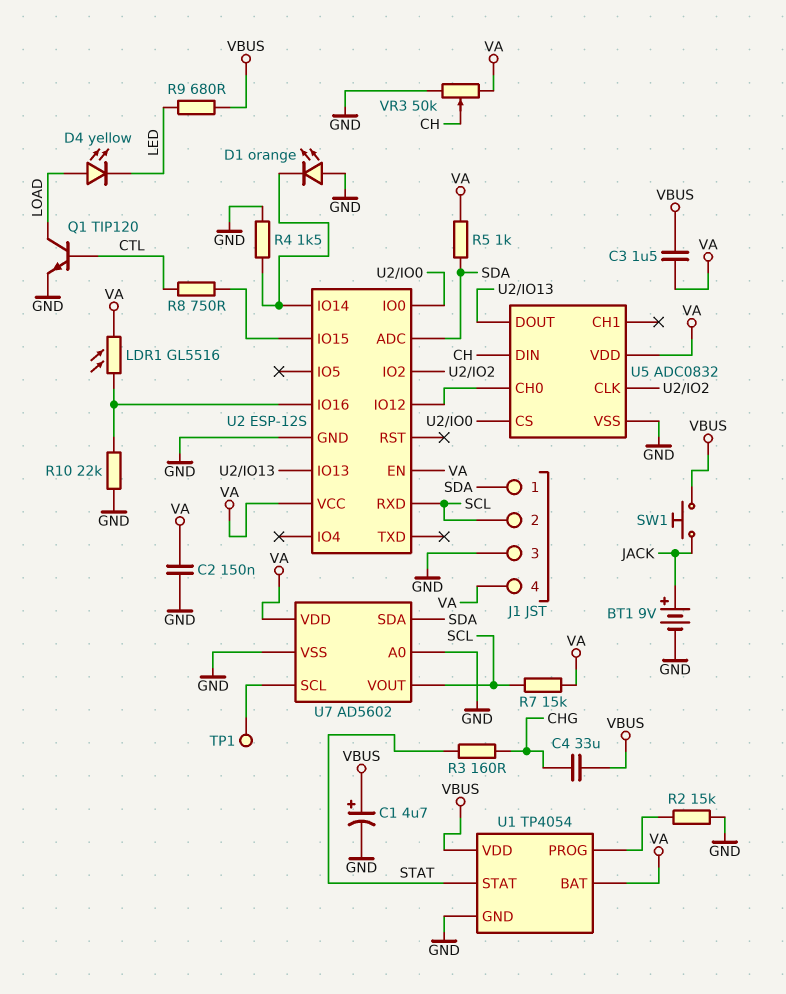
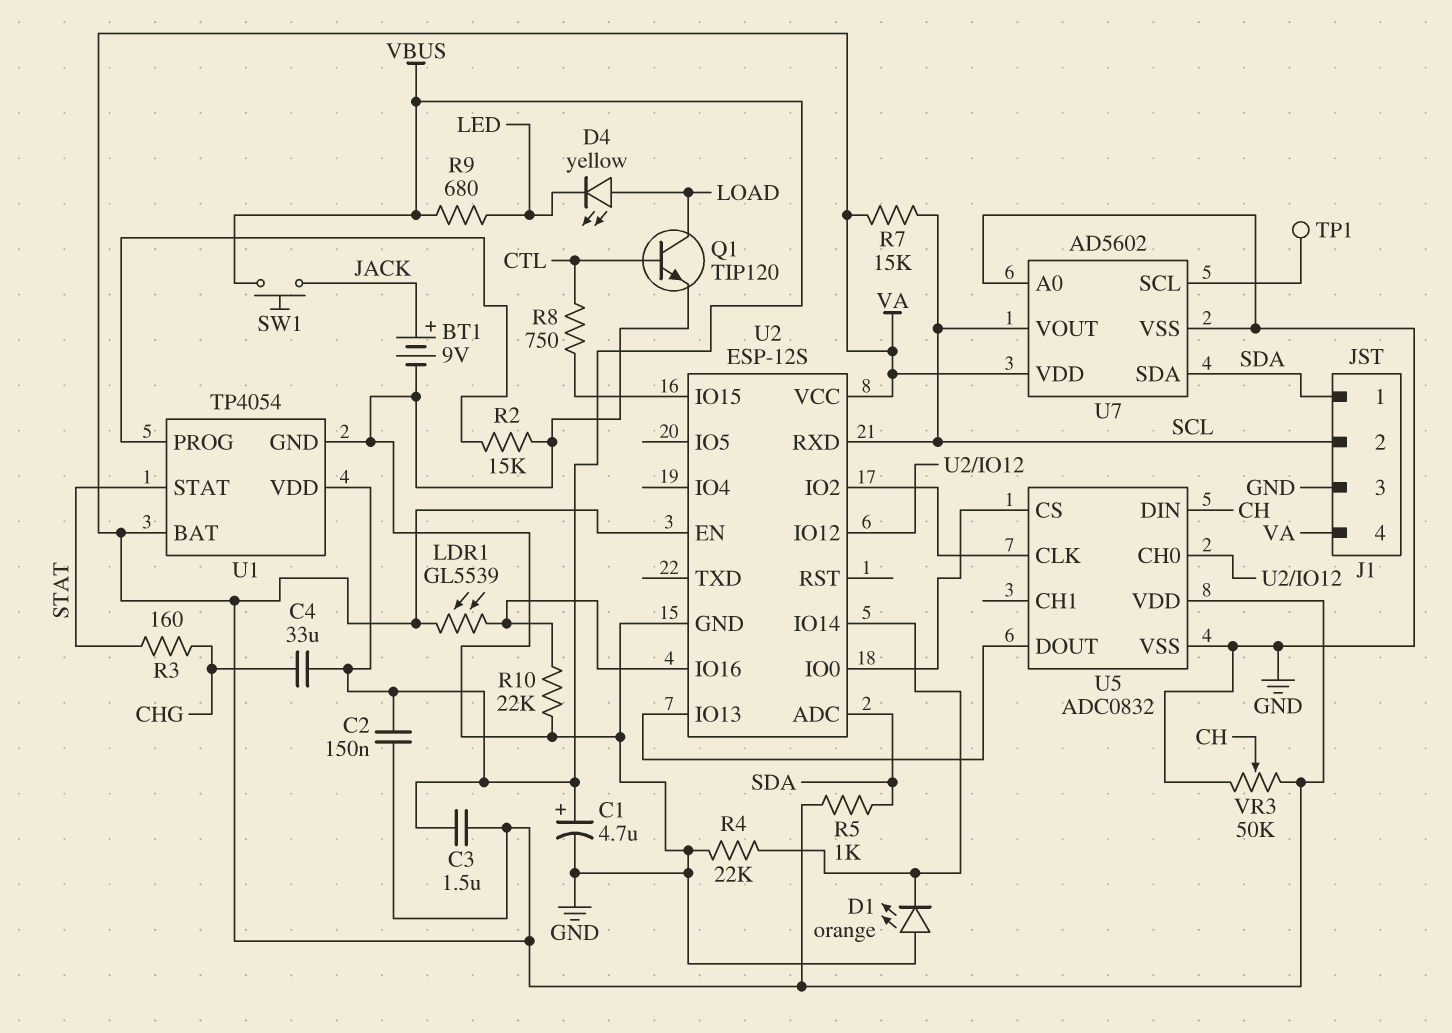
C2: 150nF (GND, VA) -> 150nF (VA, VBUS)
LDR1: GL5516 (U2/IO16, VA) -> GL5539 (U2/IO16, VA)
R4: 1.5k (GND, U2/IO14) -> 22k (GND, U2/IO14)

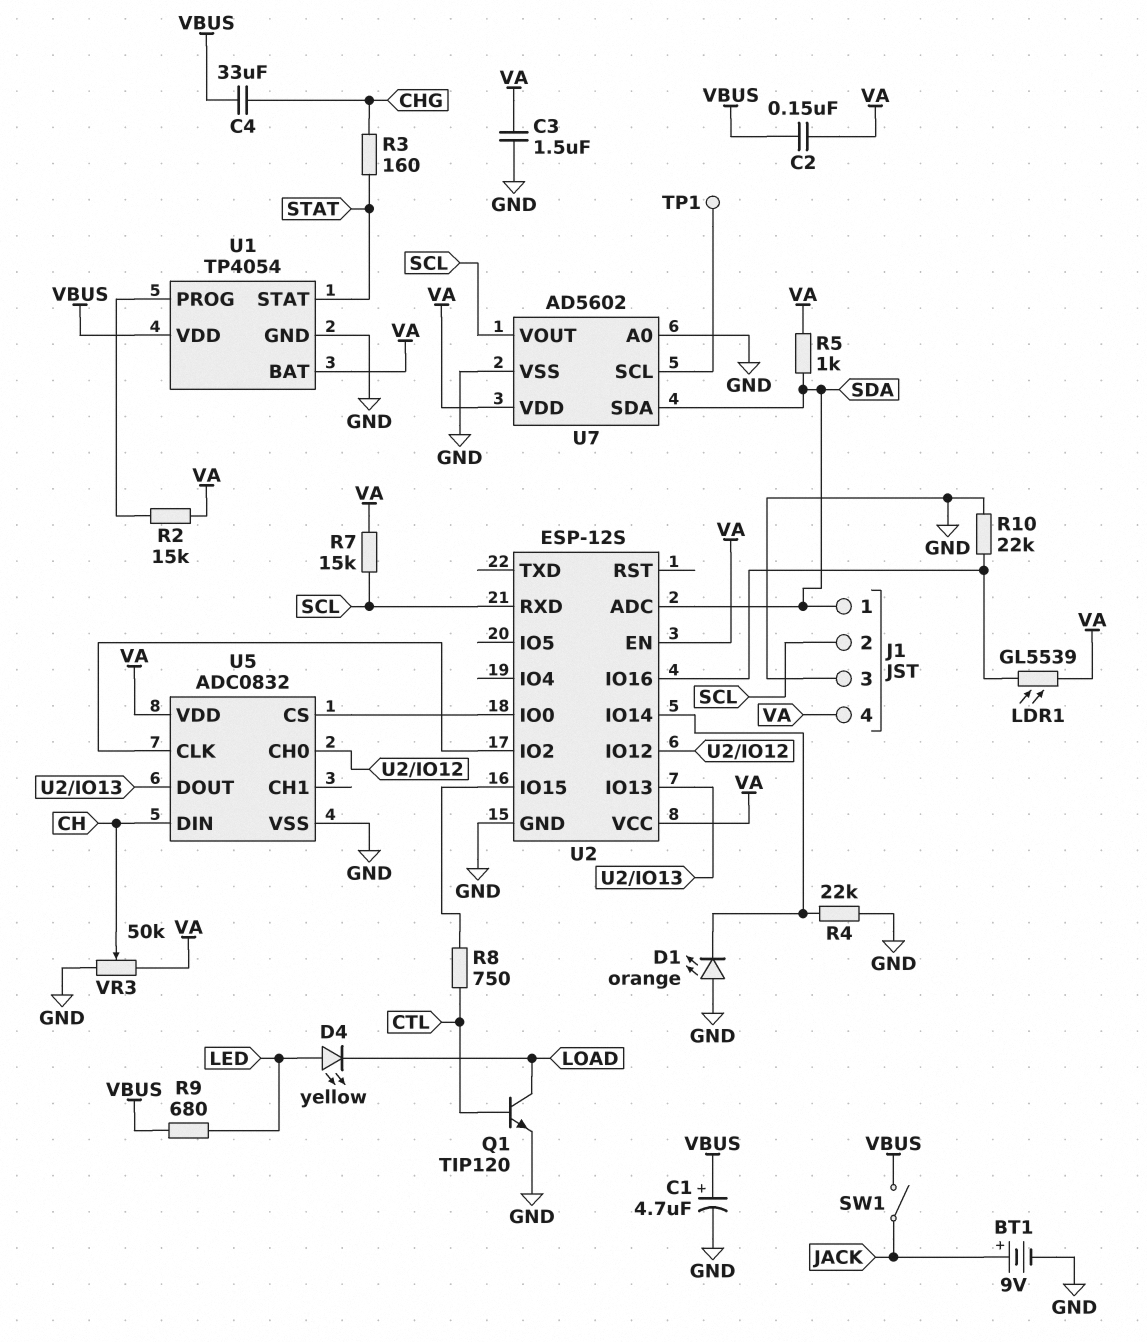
C3: 1.5uF (VA, VBUS) -> 1.5uF (GND, VA)
D4: LED yellow (A LOAD, K LED) -> LED yellow (A LED, K LOAD)
R2: 15k (GND, U1/PROG) -> 15k (U1/PROG, VA)
SW1: button (JACK, VBUS) -> switch (JACK, VBUS)

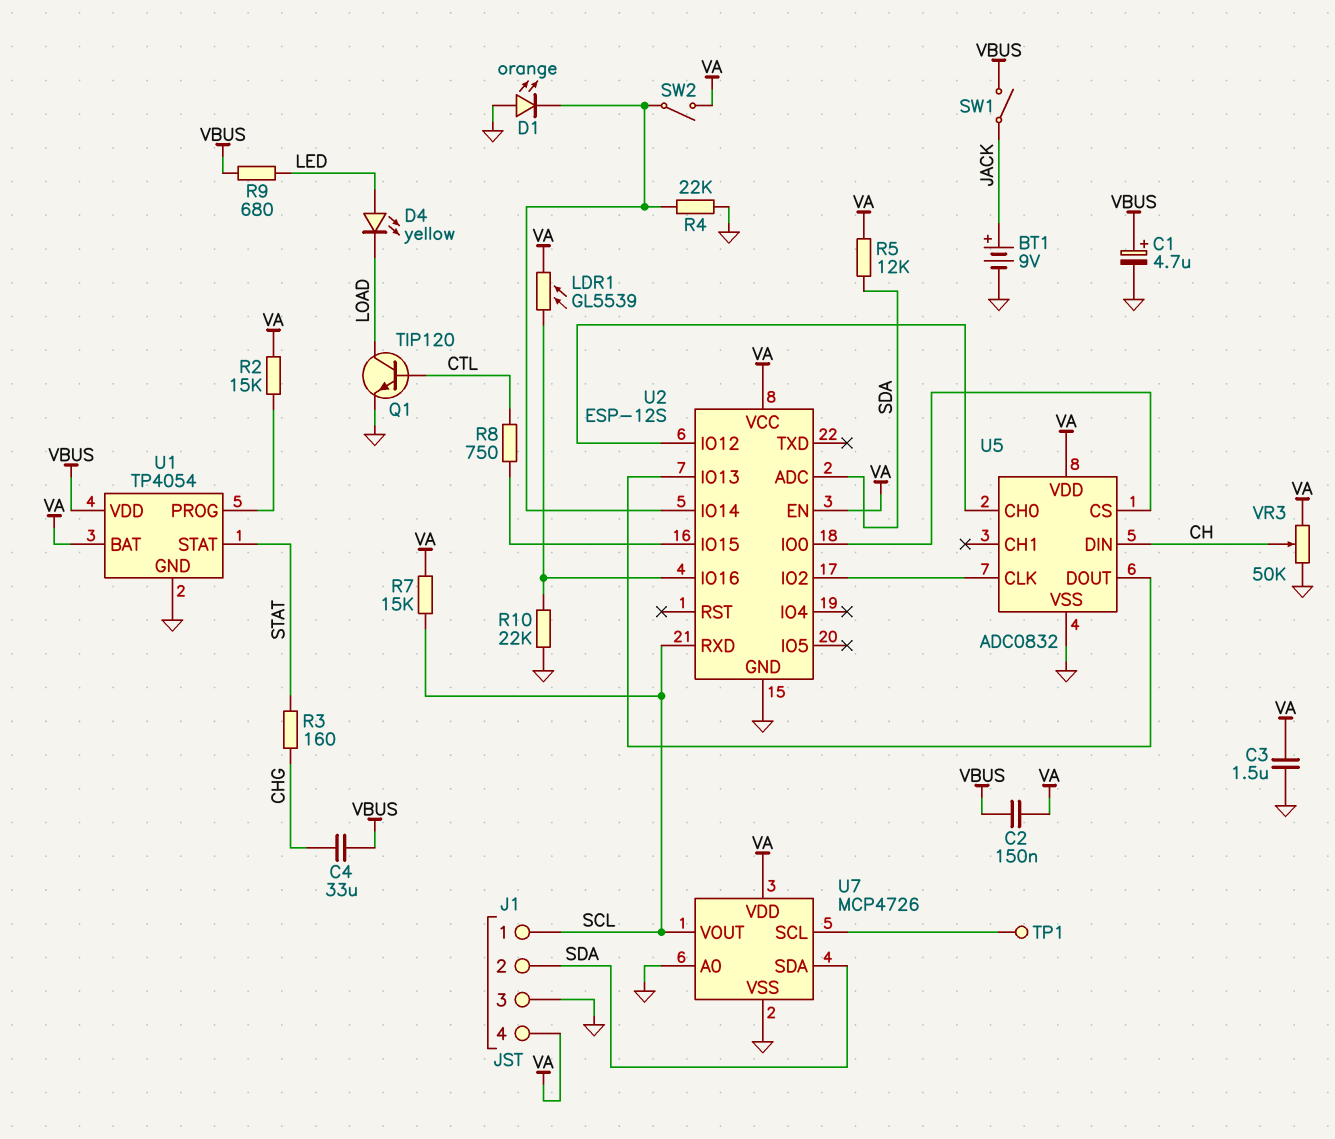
J1 pin 1: SDA -> SCL
J1 pin 2: SCL -> SDA
R5: 1k (SDA, VA) -> 12k (SDA, VA)
SW2: none -> switch (U2/IO14, VA)
U7: AD5602 -> MCP4726

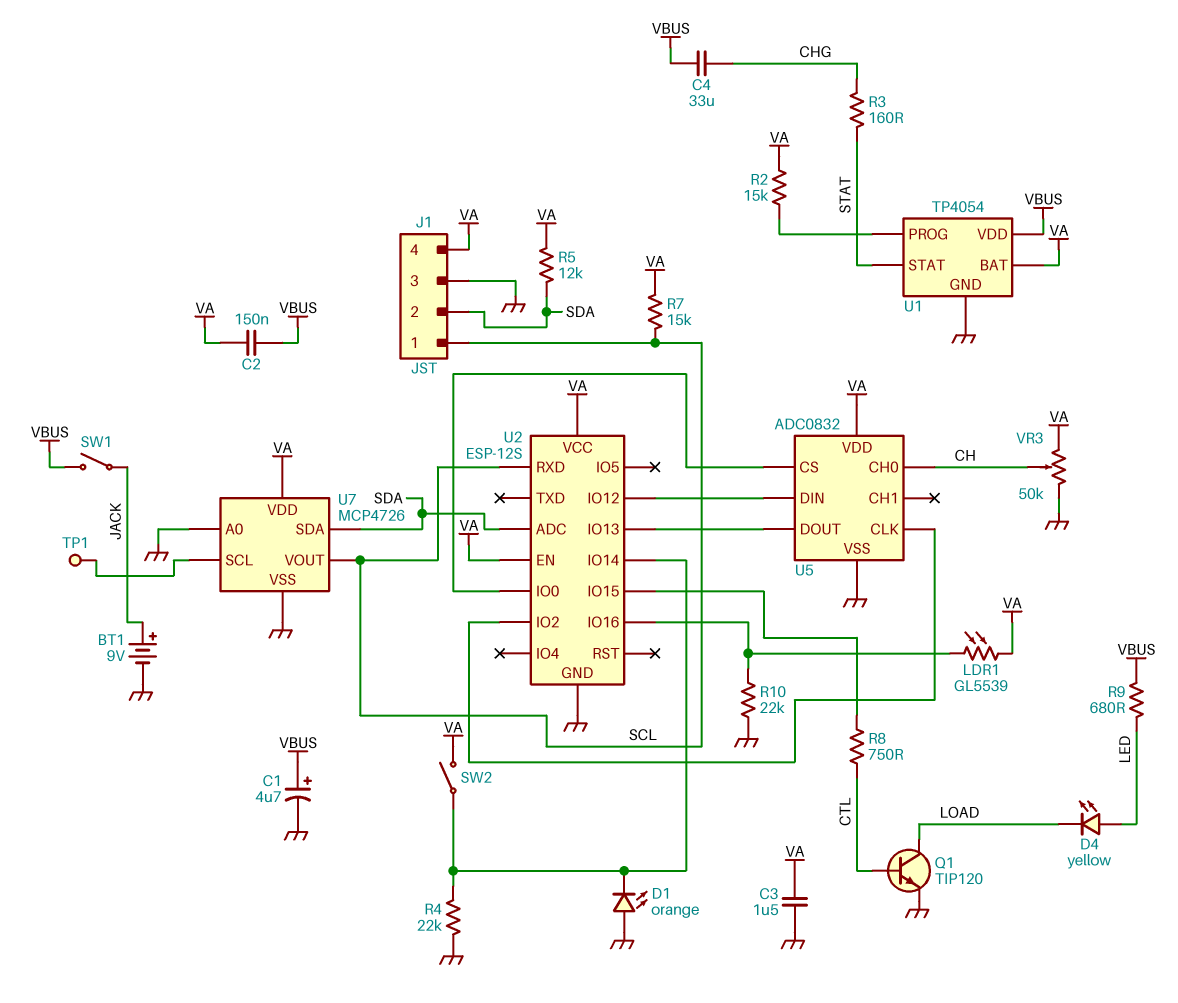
U5 pin CH0: U2/IO12 -> CH
U5 pin DIN: CH -> U2/IO12

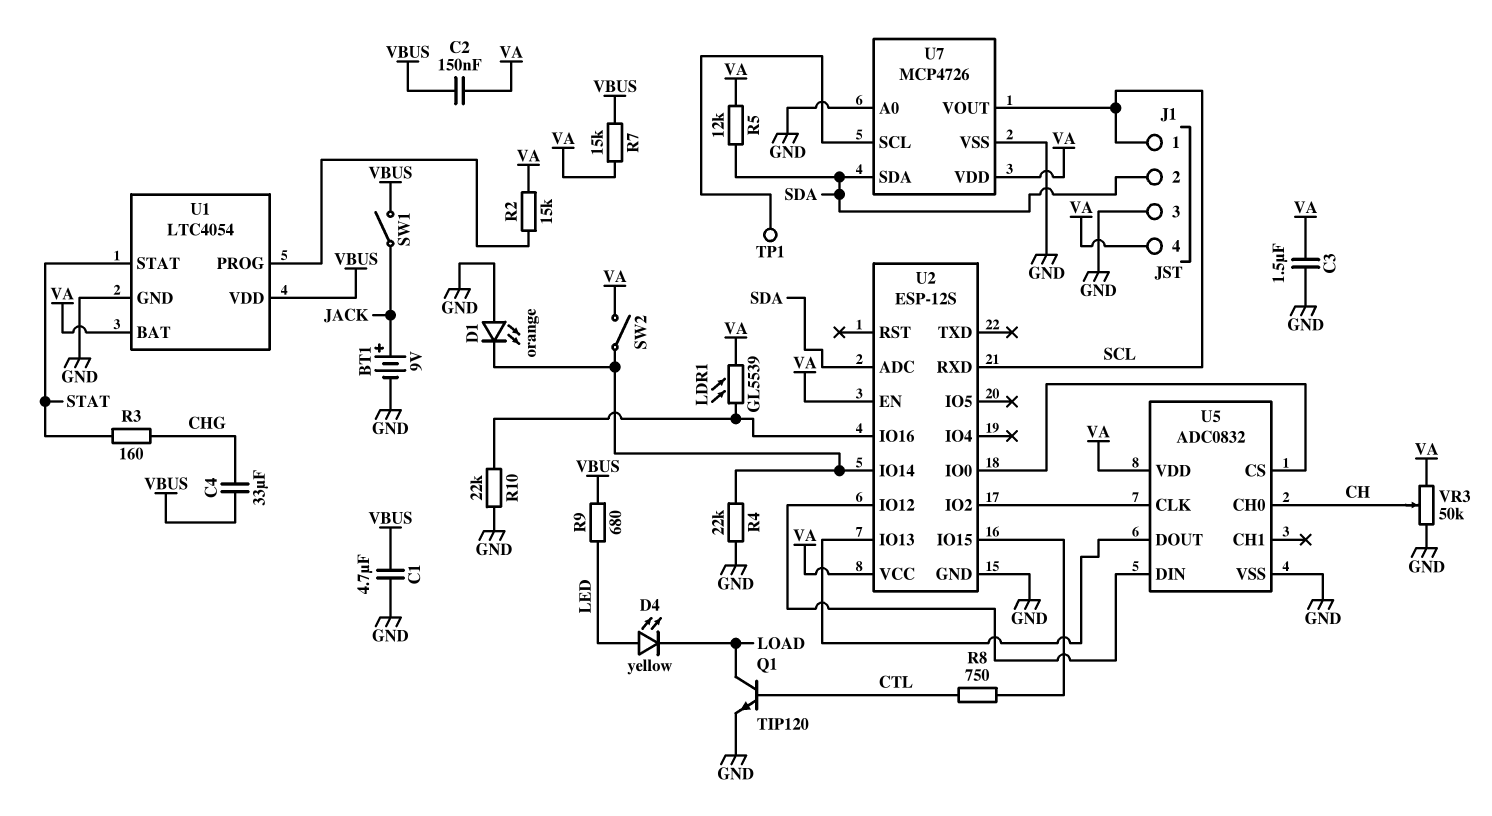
C1: 4.7uF (plus VBUS, minus GND) -> 4.7uF (GND, VBUS)
R7: 15k (SCL, VA) -> 15k (VA, VBUS)
U1: TP4054 -> LTC4054

